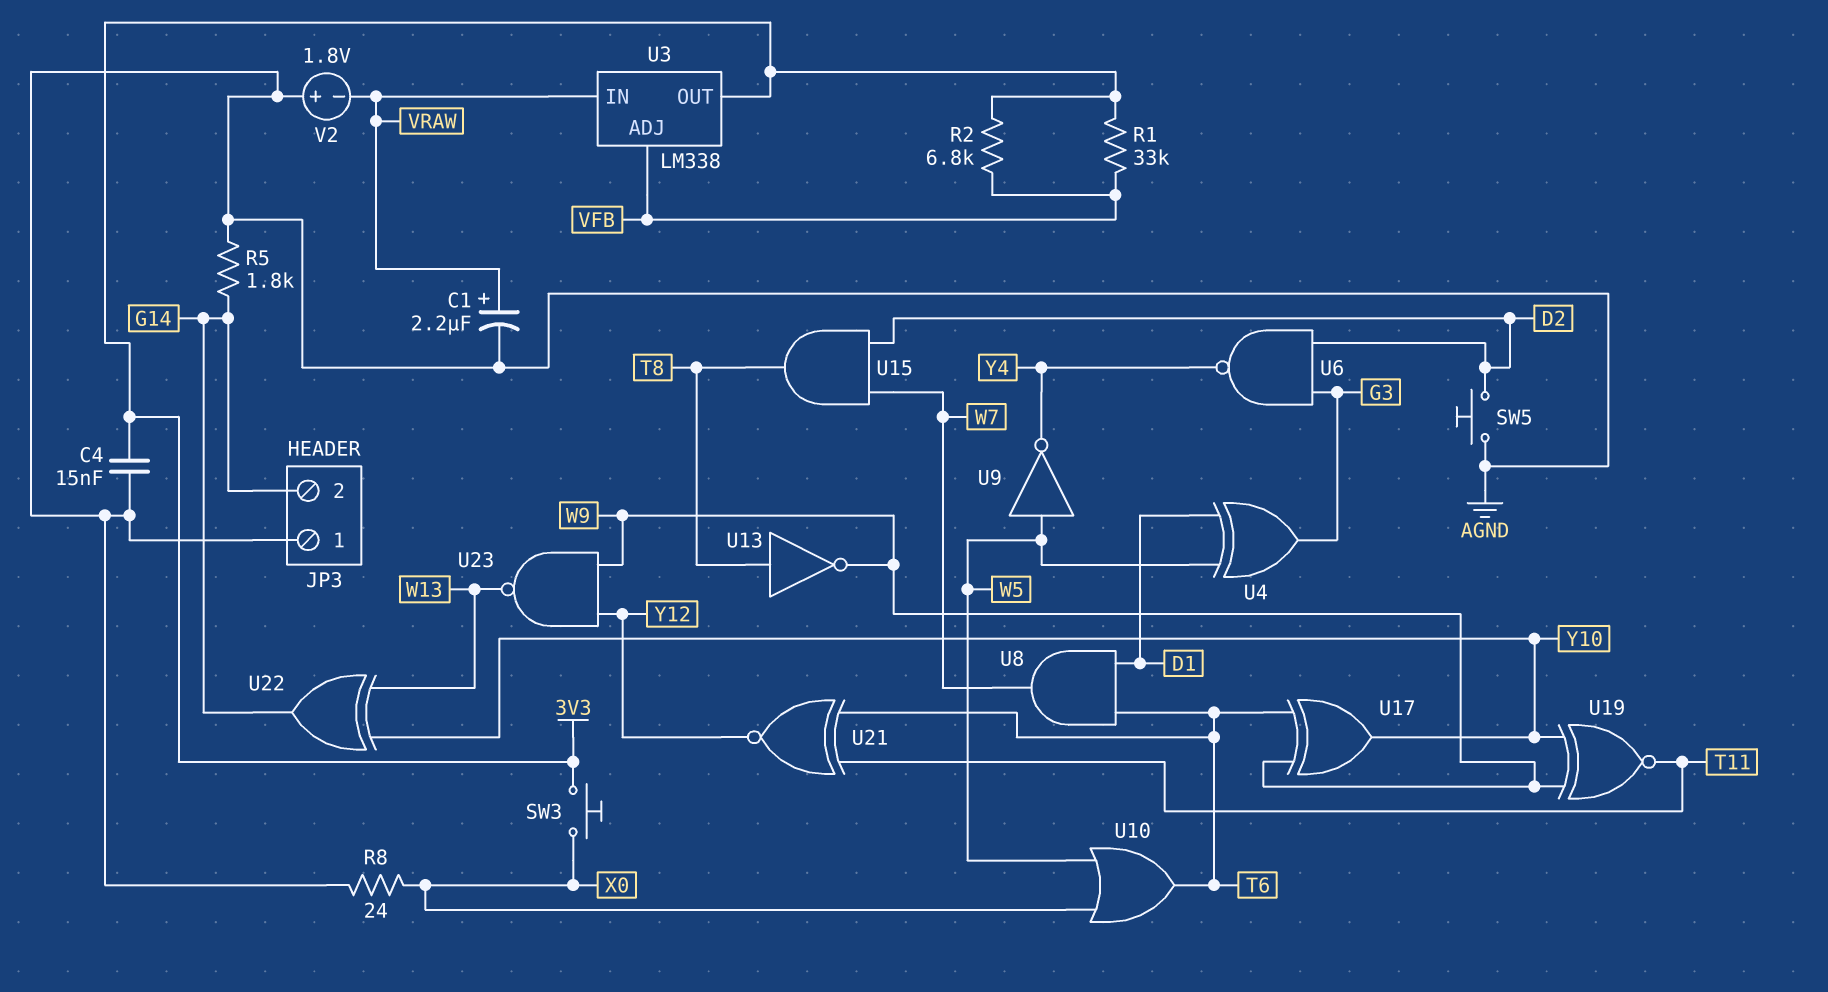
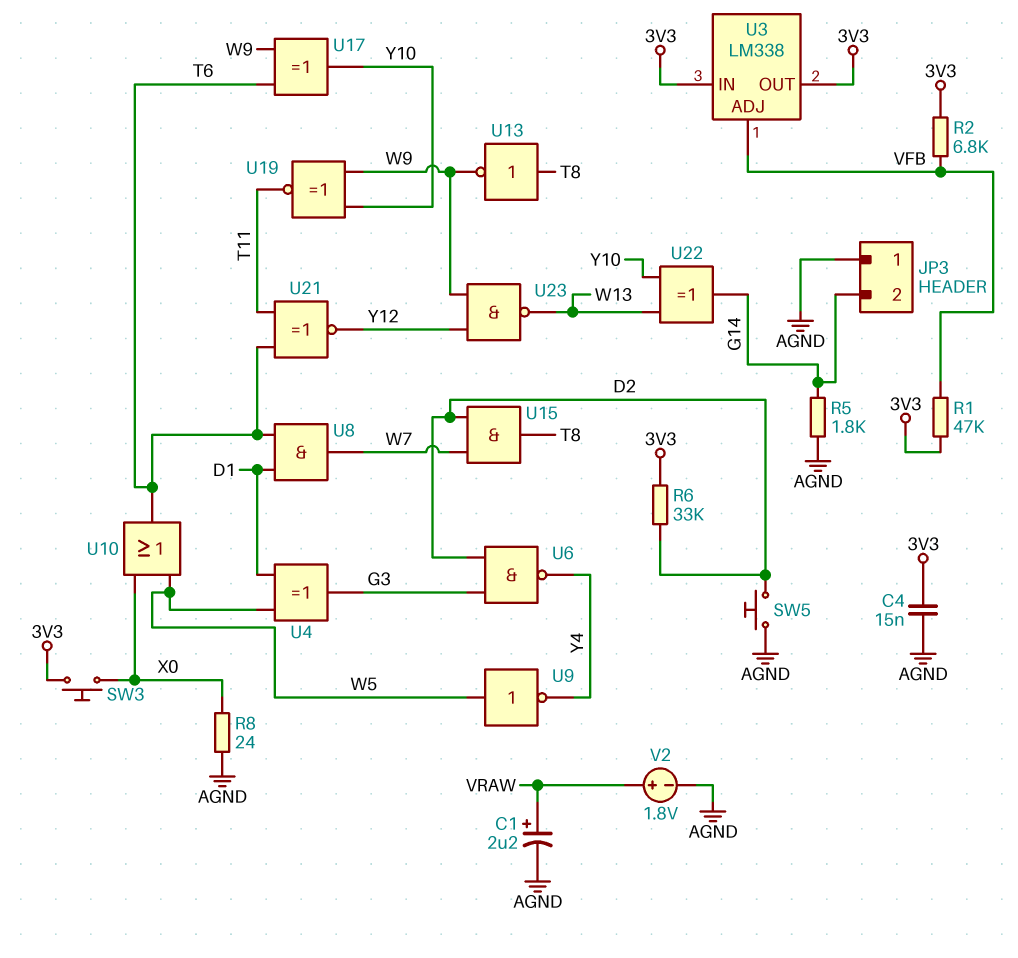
R1: 33k (3V3, VFB) -> 47k (3V3, VFB)
R6: none -> 33k (3V3, D2)
U3 pin IN: VRAW -> 3V3
V2: 1.8V (plus AGND, minus VRAW) -> 1.8V (plus VRAW, minus AGND)

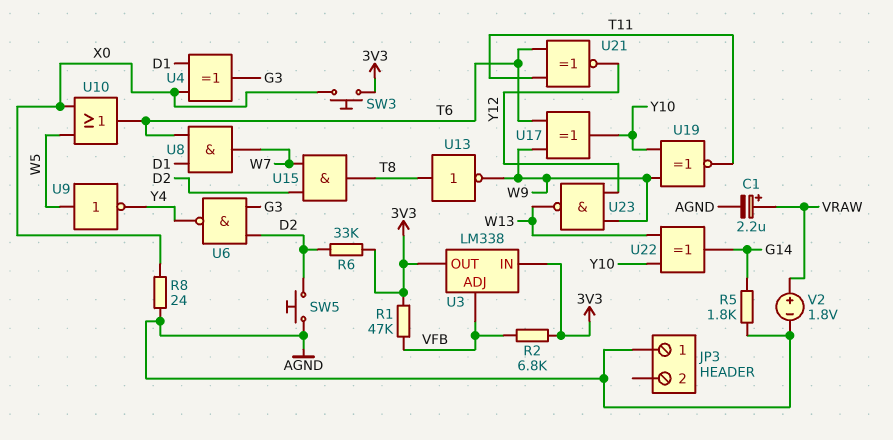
C4: 15nF (3V3, AGND) -> none
JP3 pin 2: G14 -> none
U4: XOR (in D1, in W5, out G3) -> XOR (in D1, in X0, out G3)

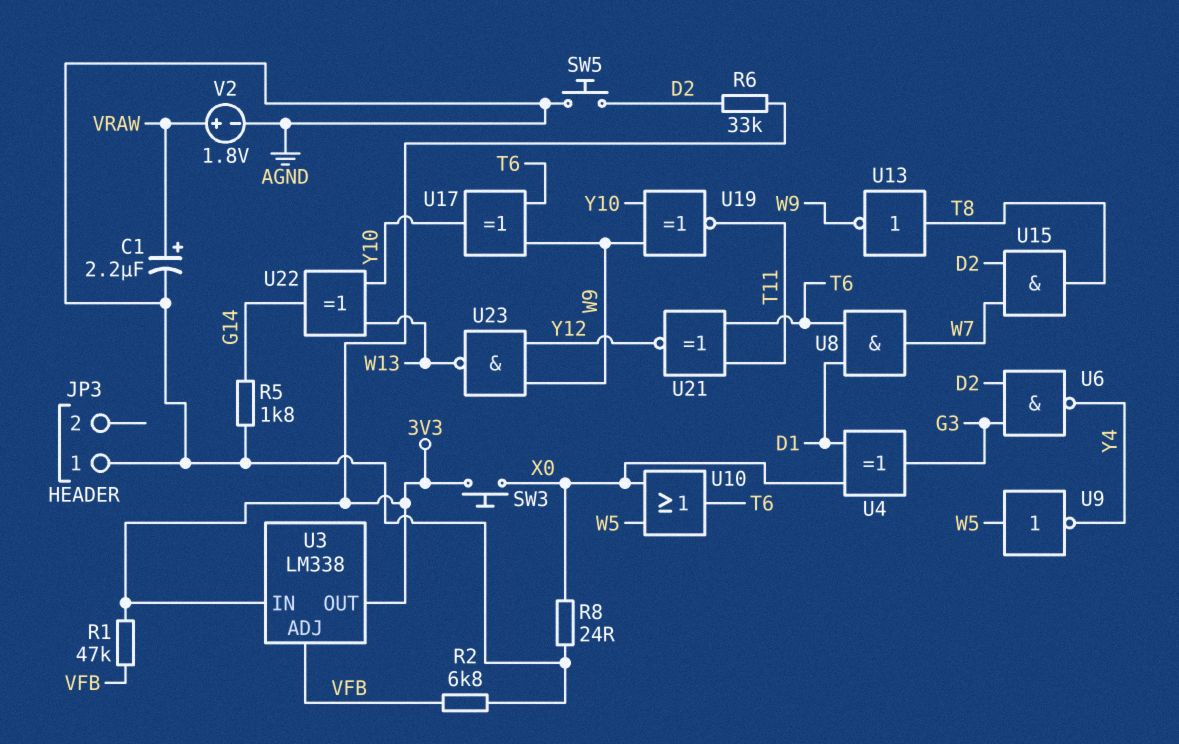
R2: 6.8k (3V3, VFB) -> 6.8k (AGND, VFB)

